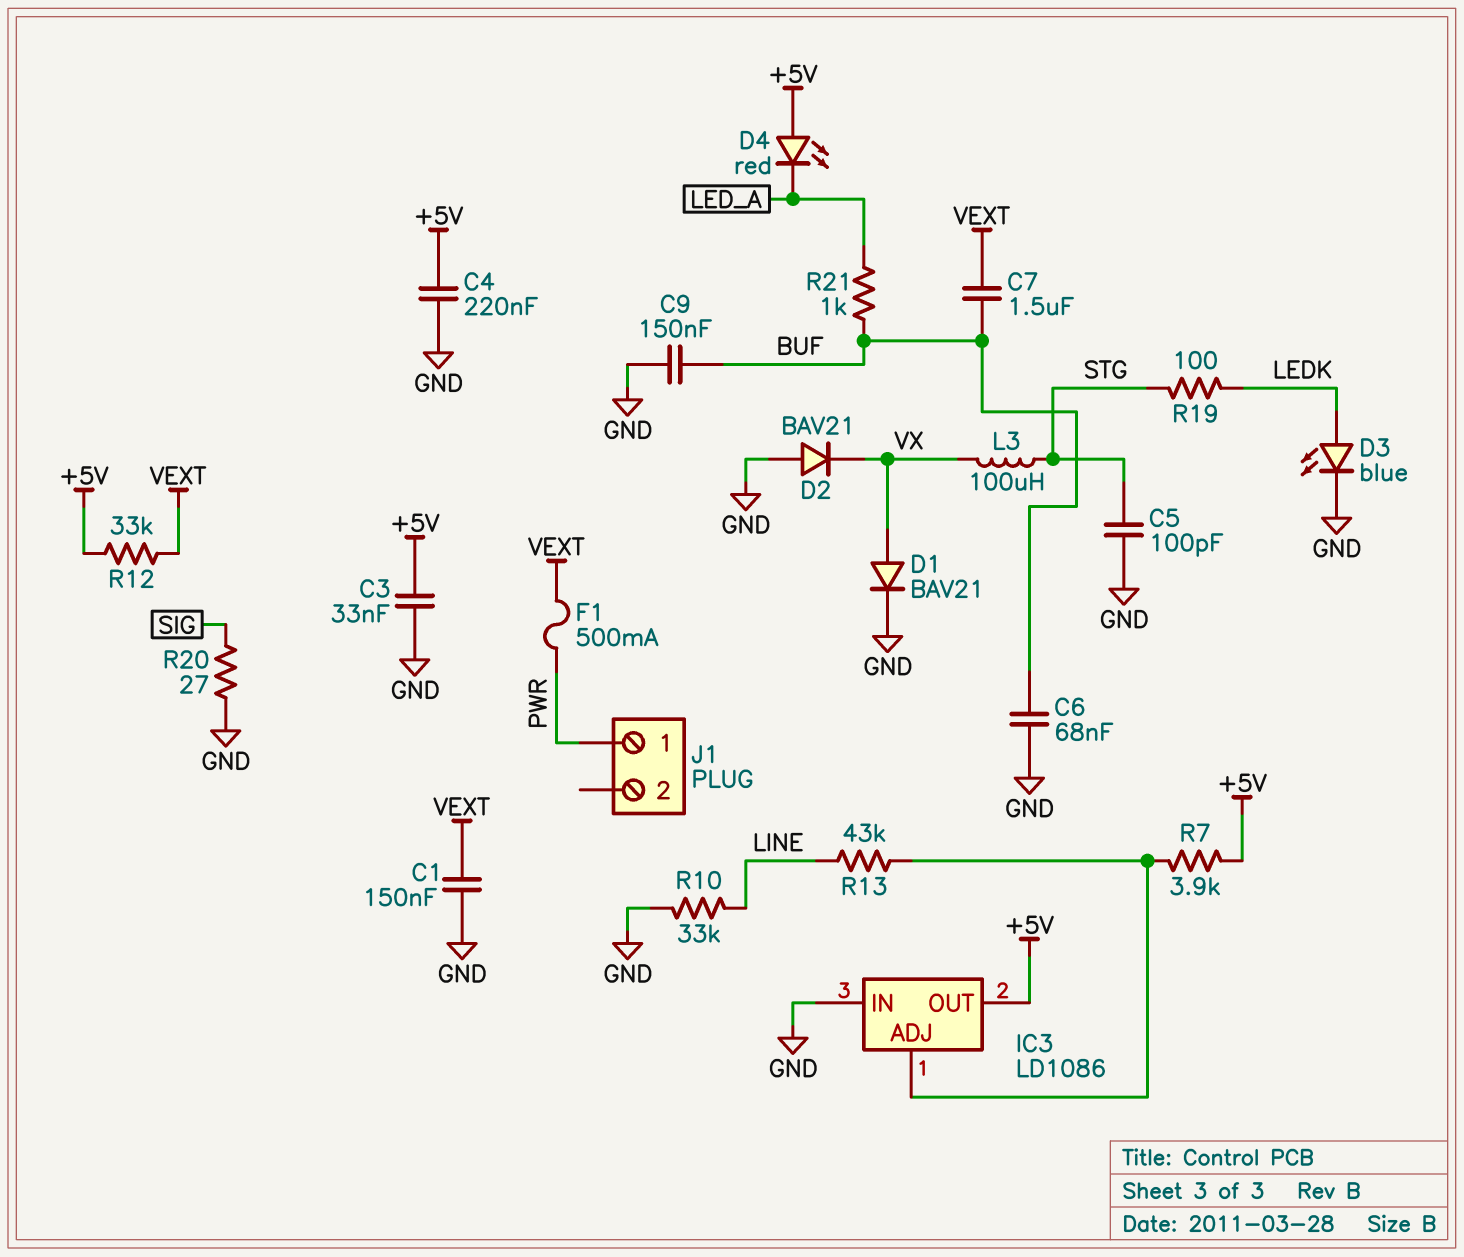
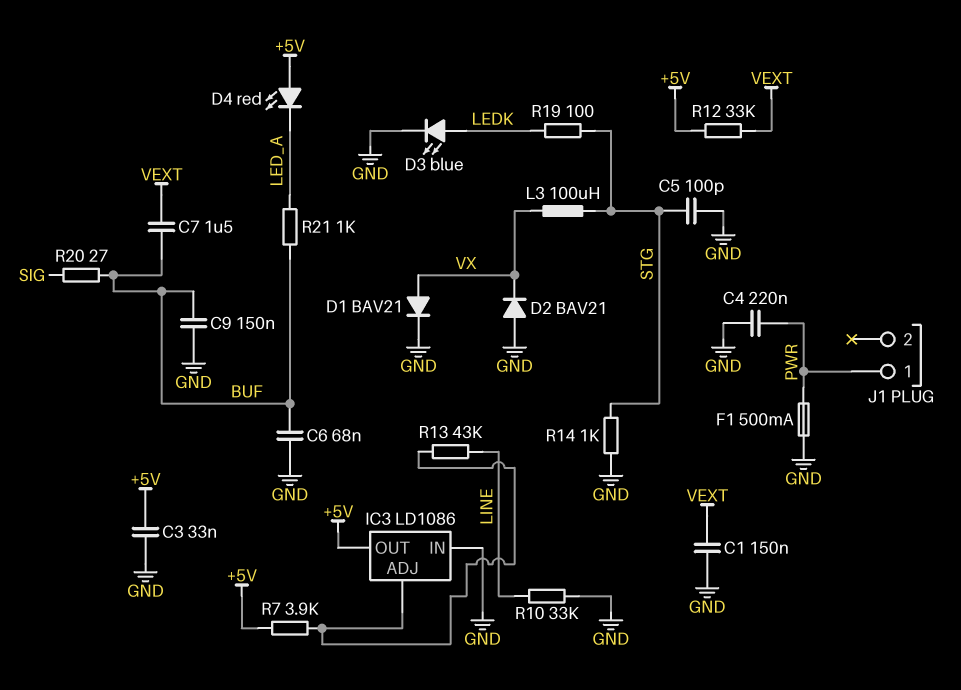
C4: 220nF (+5V, GND) -> 220nF (GND, PWR)
F1: 500mA (PWR, VEXT) -> 500mA (GND, PWR)
R14: none -> 1k (GND, STG)
R20: 27 (GND, SIG) -> 27 (BUF, SIG)

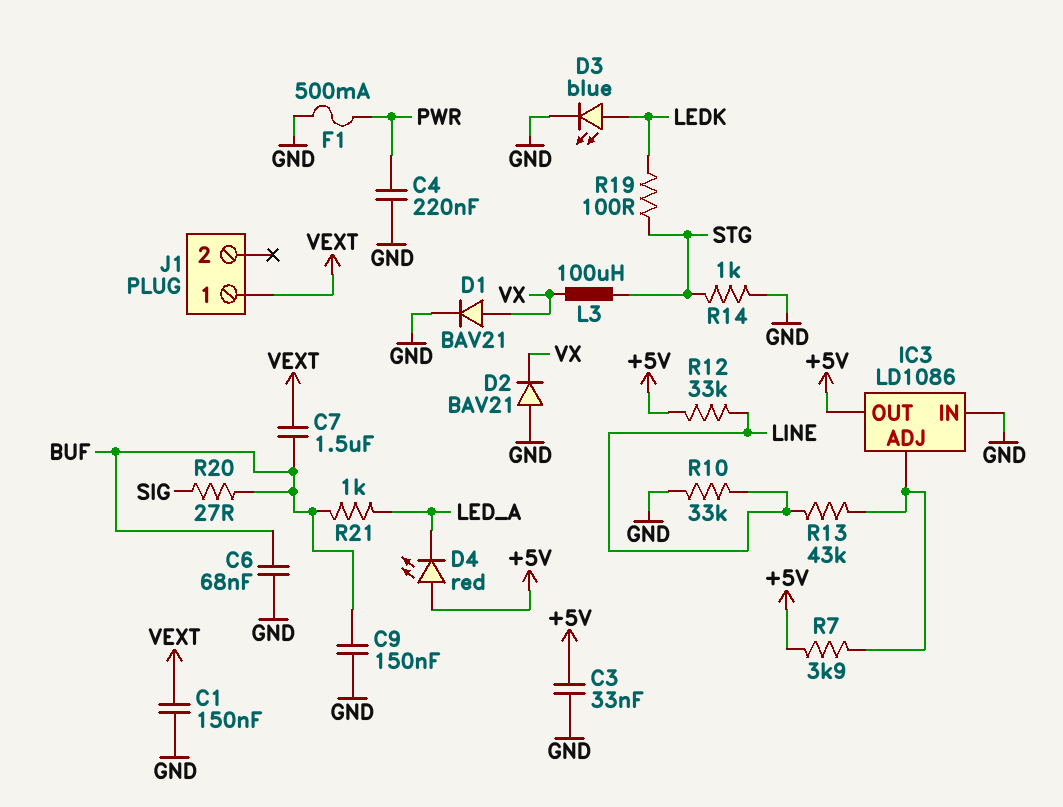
C5: 100pF (GND, STG) -> none
J1 pin 1: PWR -> VEXT
R12: 33k (+5V, VEXT) -> 33k (+5V, LINE)

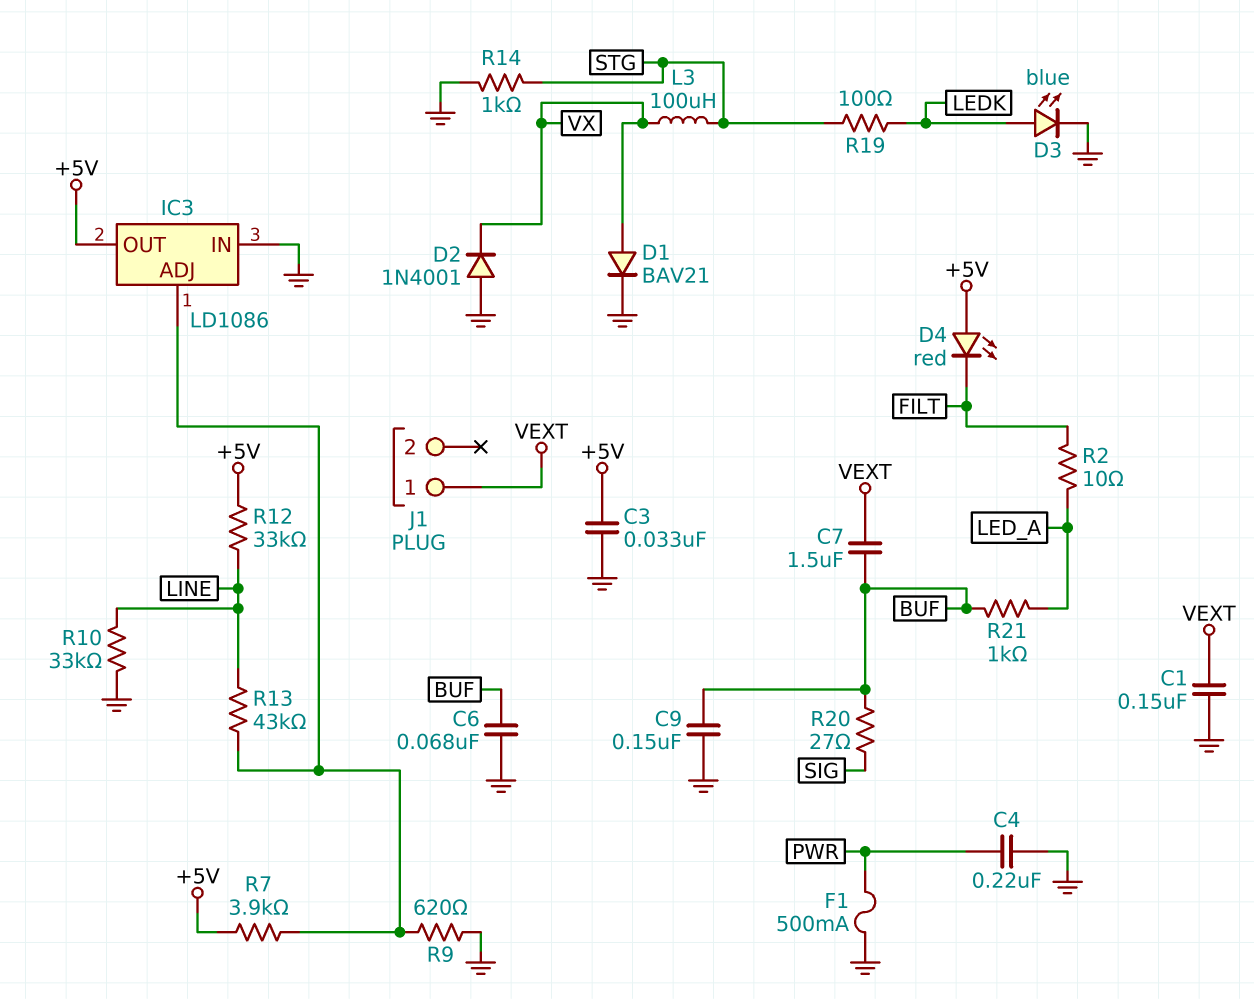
D2: diode BAV21 (A GND, K VX) -> diode 1N4001 (A GND, K VX)
D4: LED red (A +5V, K LED_A) -> LED red (A +5V, K FILT)
R2: none -> 10 (FILT, LED_A)
R9: none -> 620 (GND, IC3/ADJ)

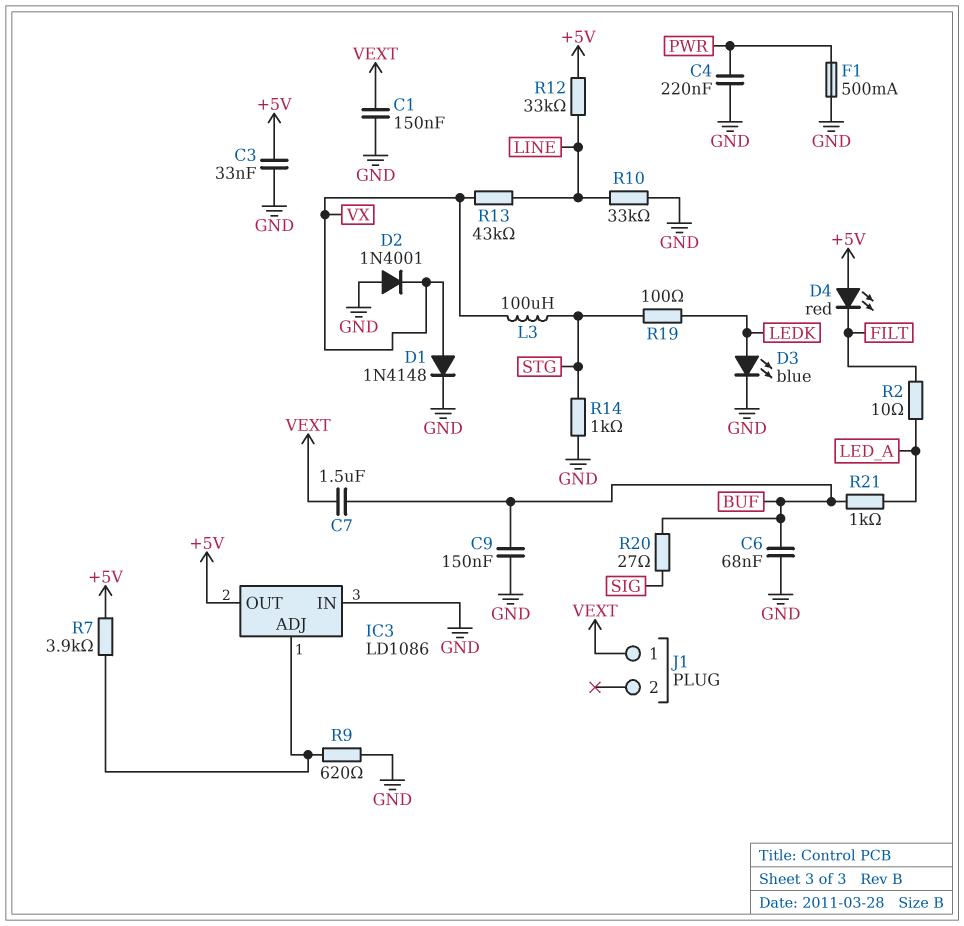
D1: diode BAV21 (A VX, K GND) -> diode 1N4148 (A VX, K GND)
R13: 43k (IC3/ADJ, LINE) -> 43k (LINE, VX)

